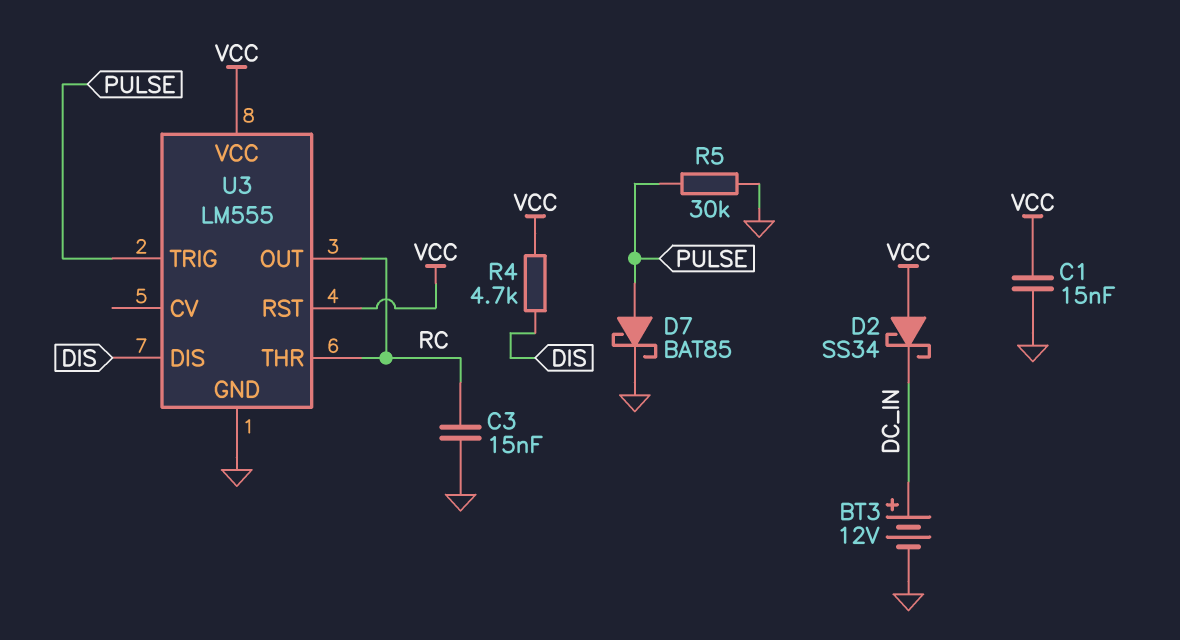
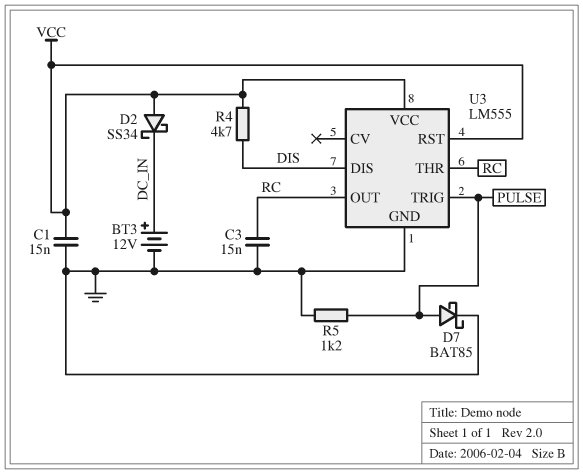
R5: 30k (GND, PULSE) -> 1.2k (GND, PULSE)

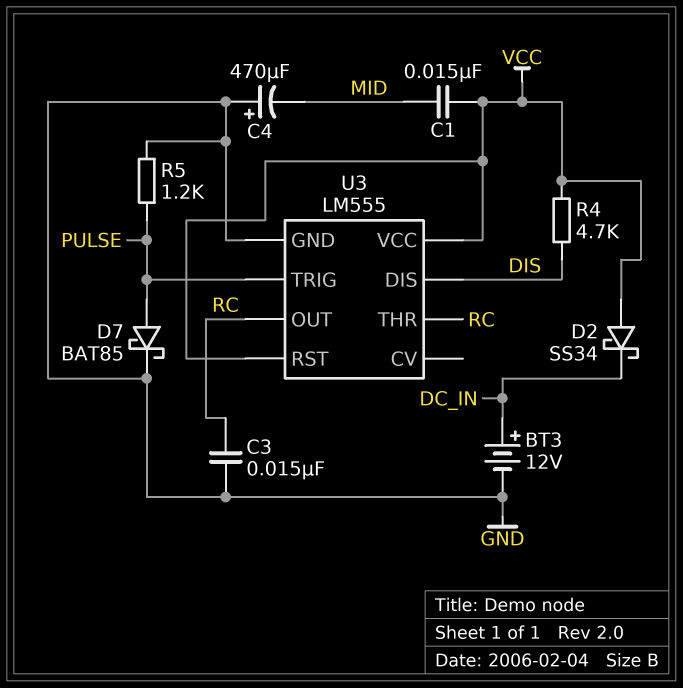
C1: 15nF (GND, VCC) -> 15nF (MID, VCC)
C4: none -> 470uF (plus GND, minus MID)

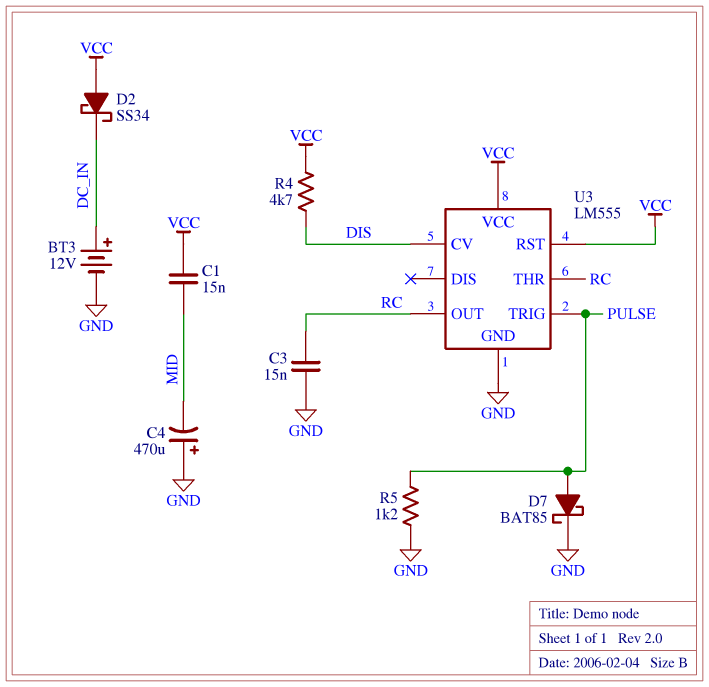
U3 pin CV: none -> DIS
U3 pin DIS: DIS -> none

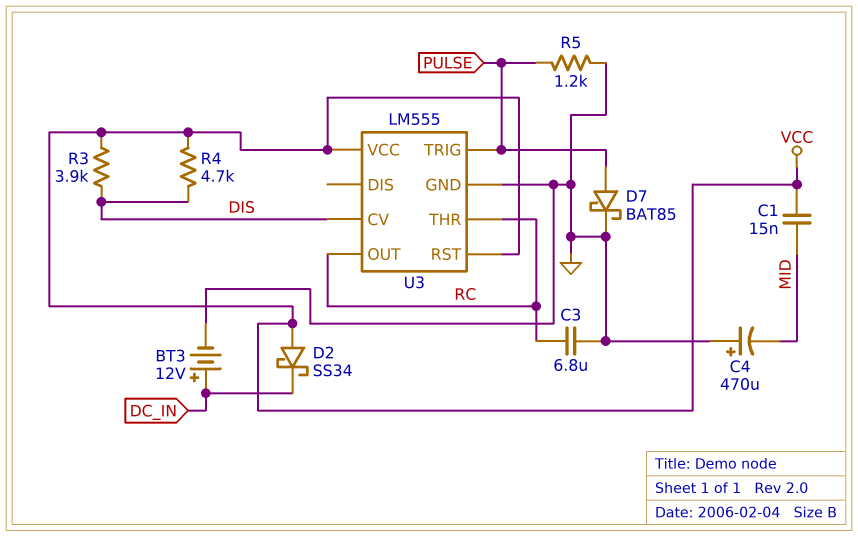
C3: 15nF (GND, RC) -> 6.8uF (GND, RC)
R3: none -> 3.9k (DIS, VCC)

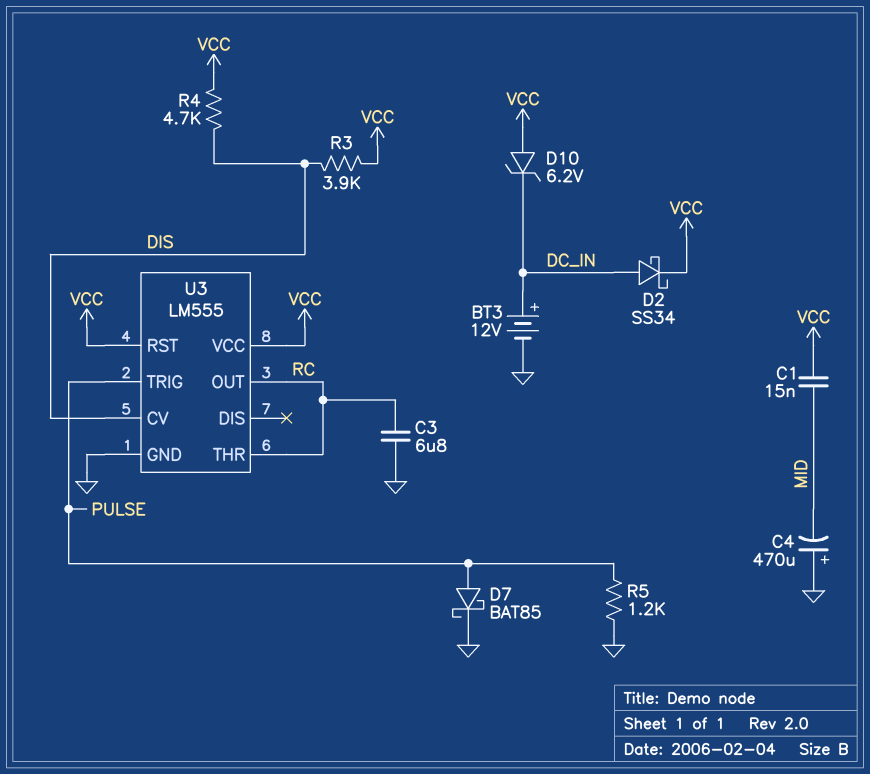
D2: schottky SS34 (A VCC, K DC_IN) -> schottky SS34 (A DC_IN, K VCC)
D10: none -> zener 6.2V (A VCC, K DC_IN)

